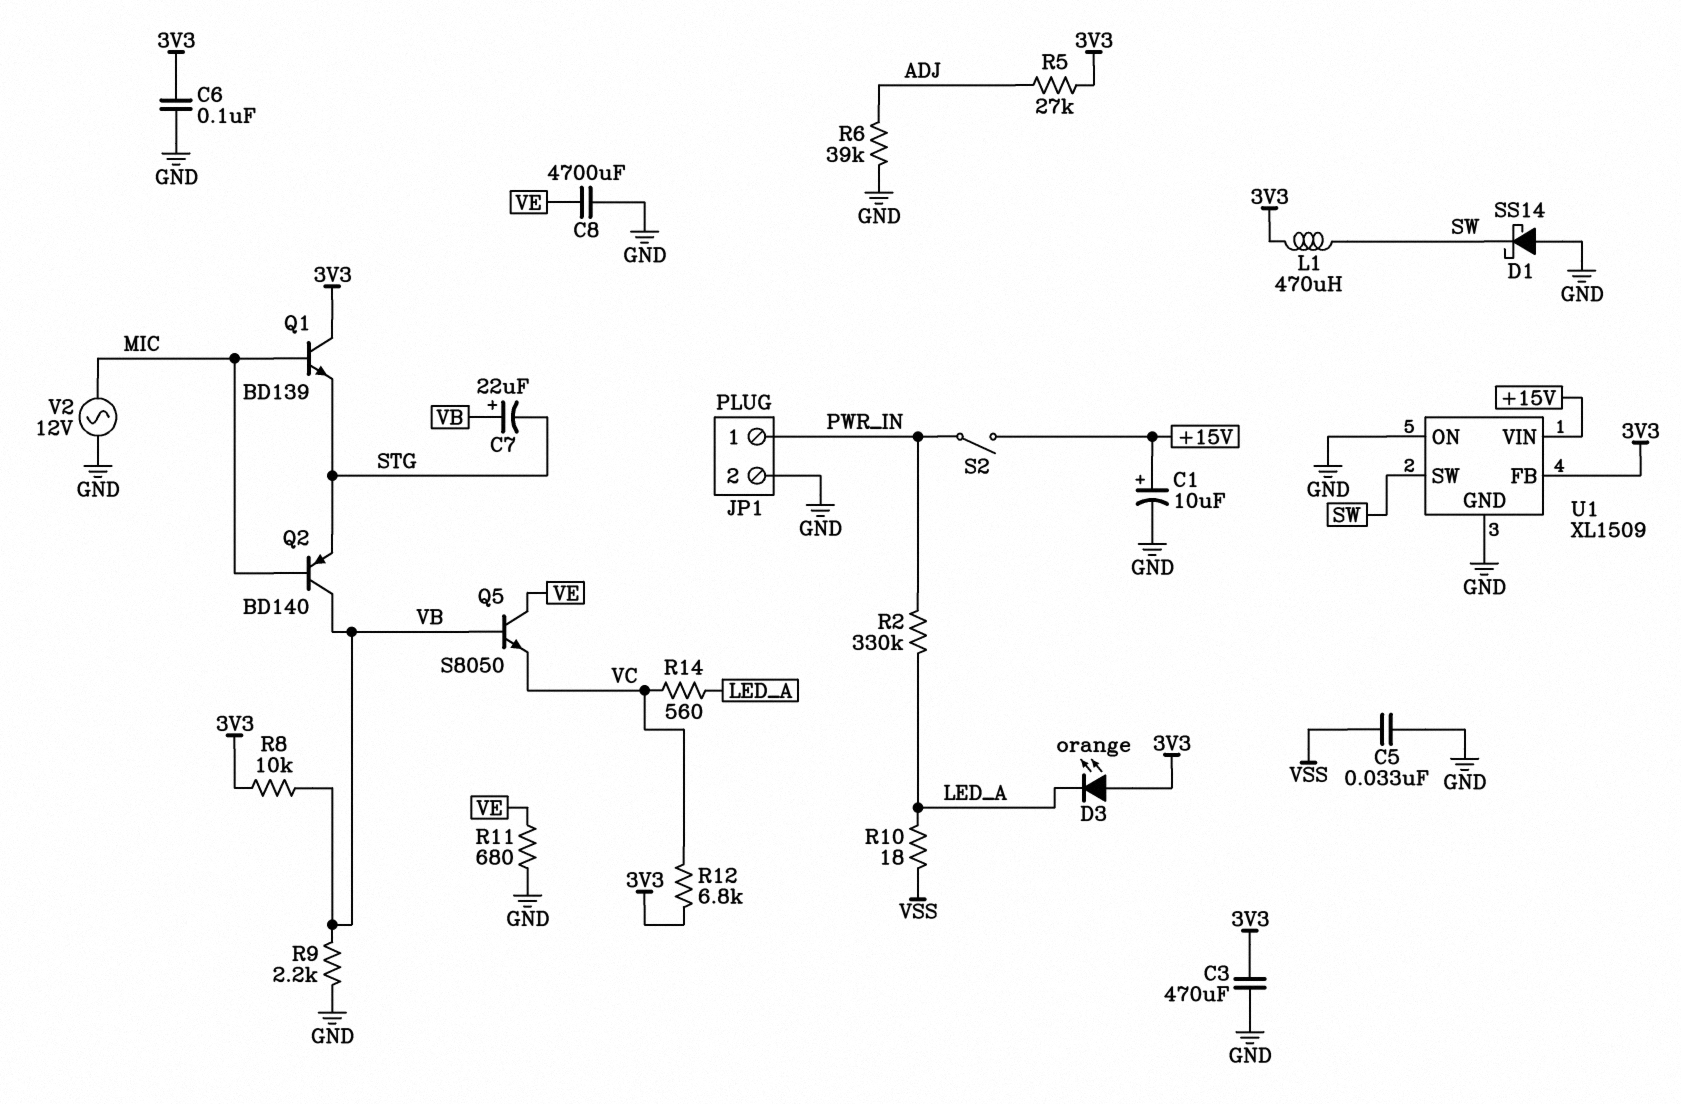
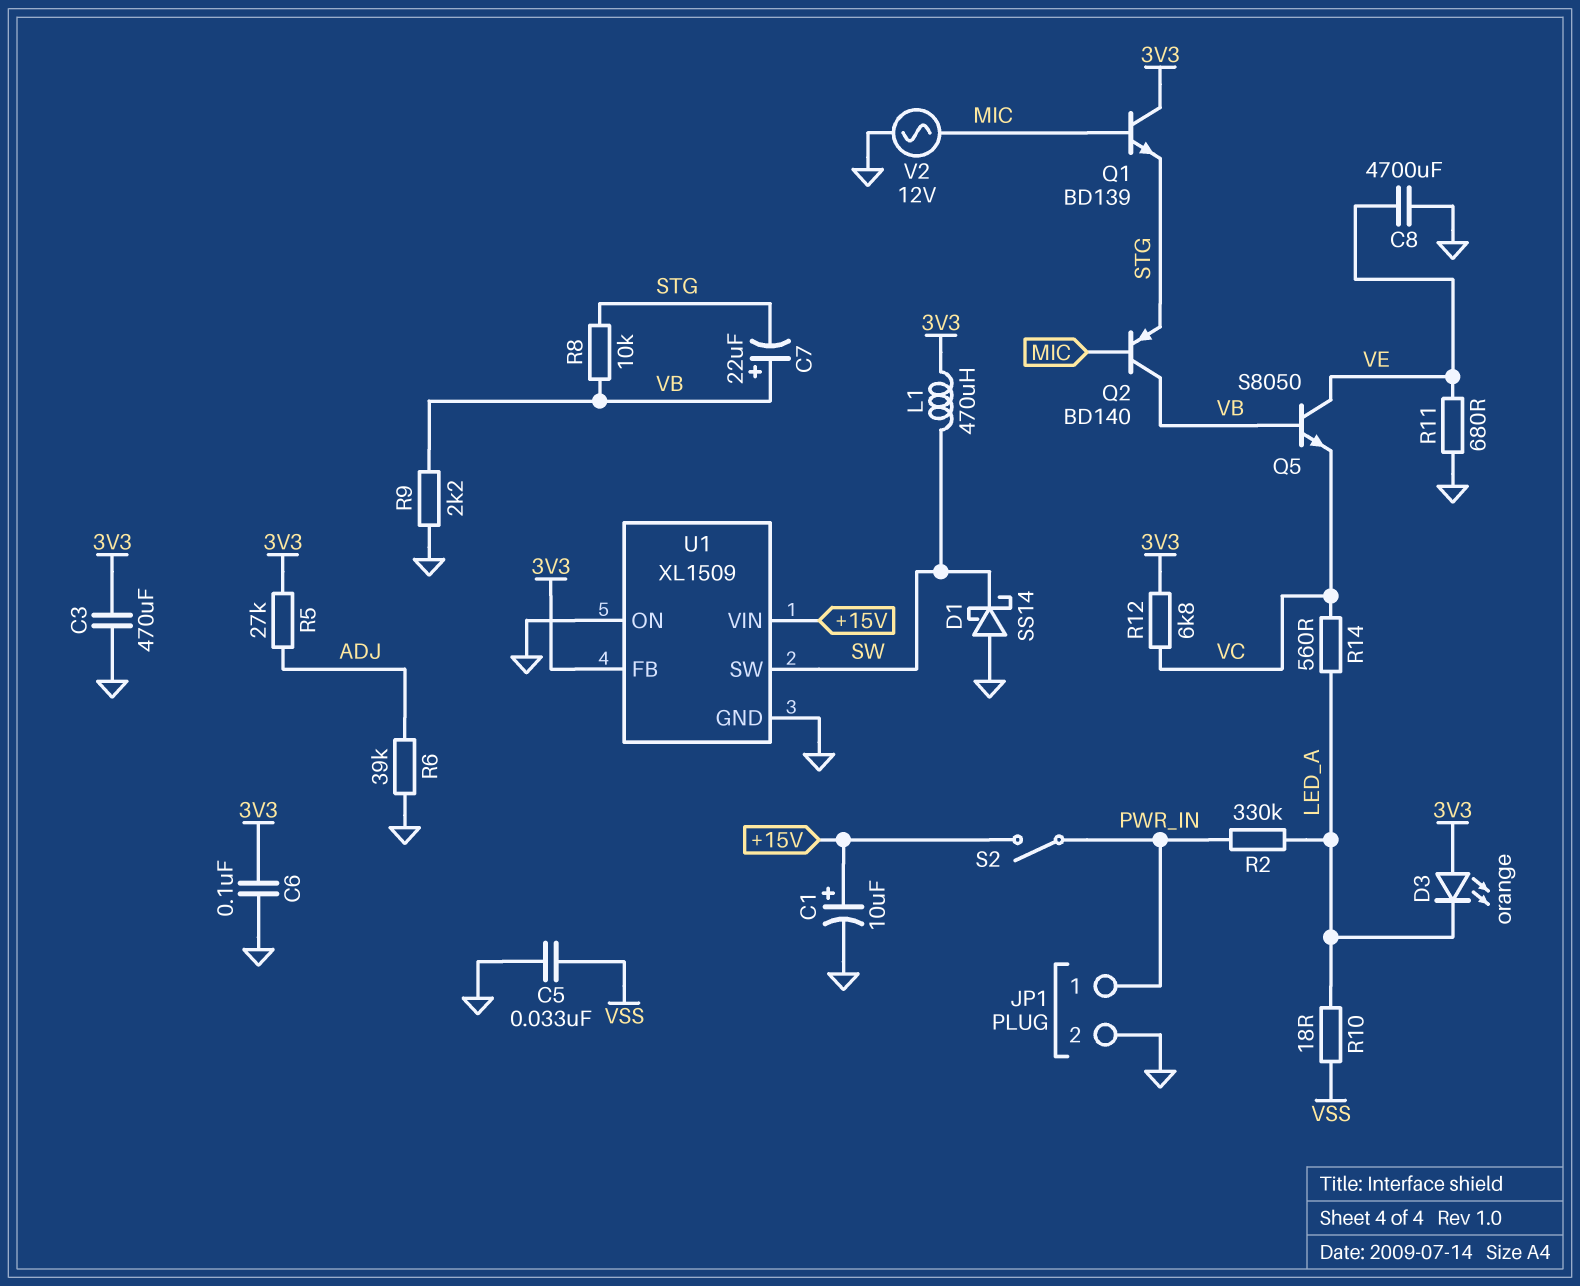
R8: 10k (3V3, VB) -> 10k (STG, VB)

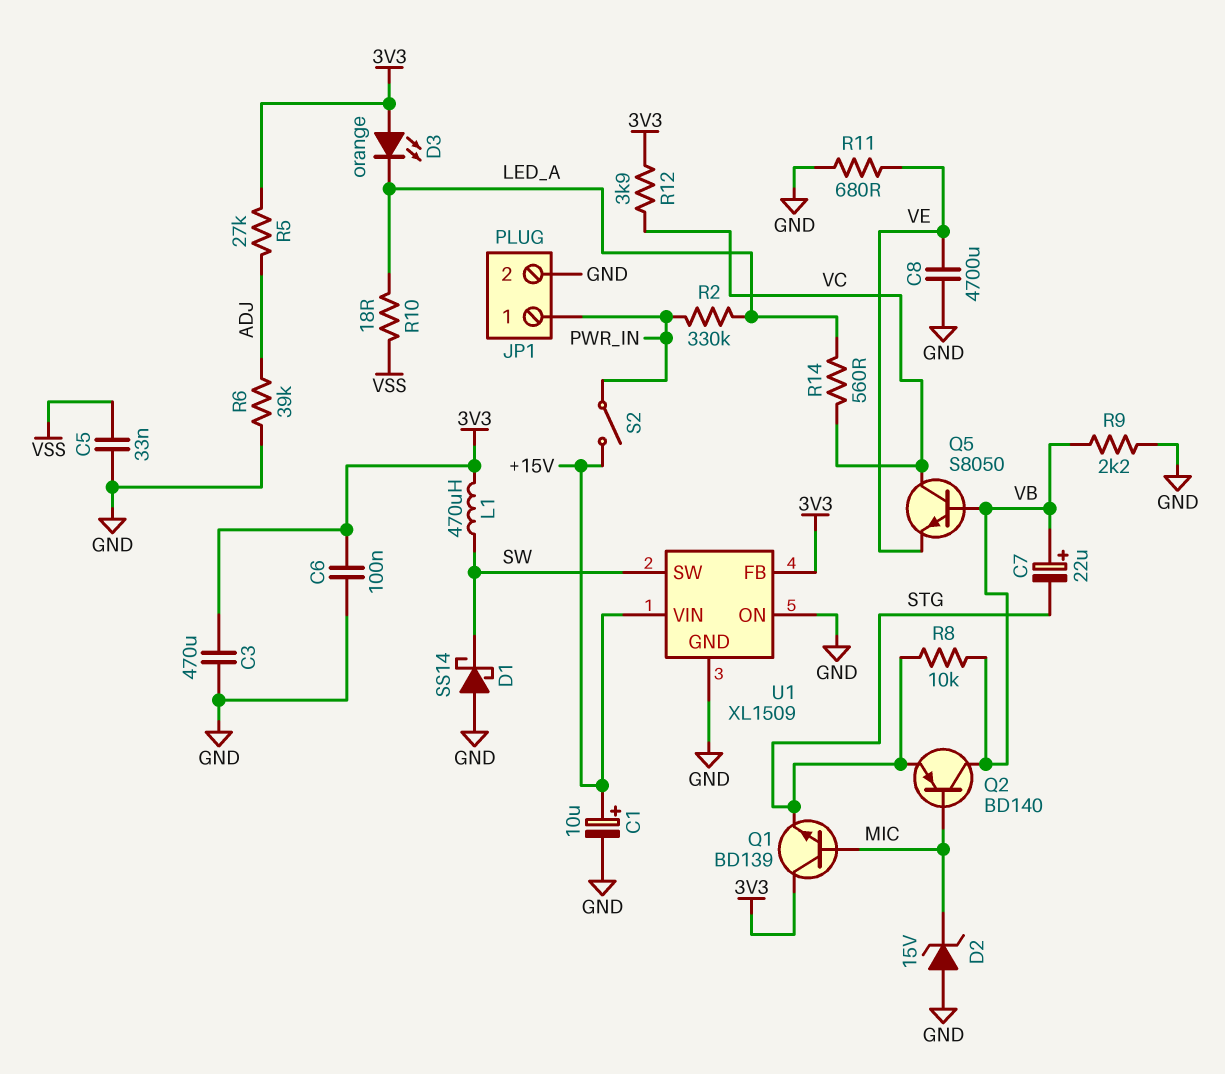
D2: none -> zener 15V (A GND, K MIC)
Q5: NPN S8050 (B VB, C VE, E VC) -> NPN S8050 (B VB, C VC, E VE)
R12: 6.8k (3V3, VC) -> 3.9k (3V3, VC)
V2: AC 12V (GND, MIC) -> none

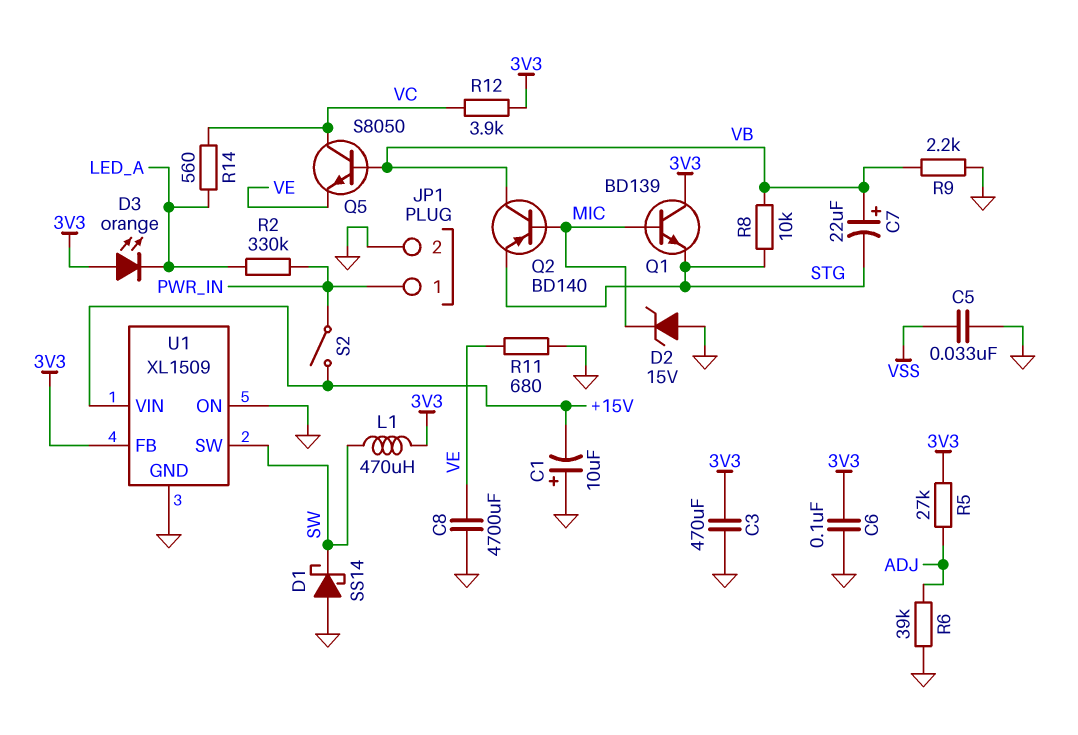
C1: 10uF (plus +15V, minus GND) -> 10uF (plus GND, minus +15V)
R10: 18 (LED_A, VSS) -> none

